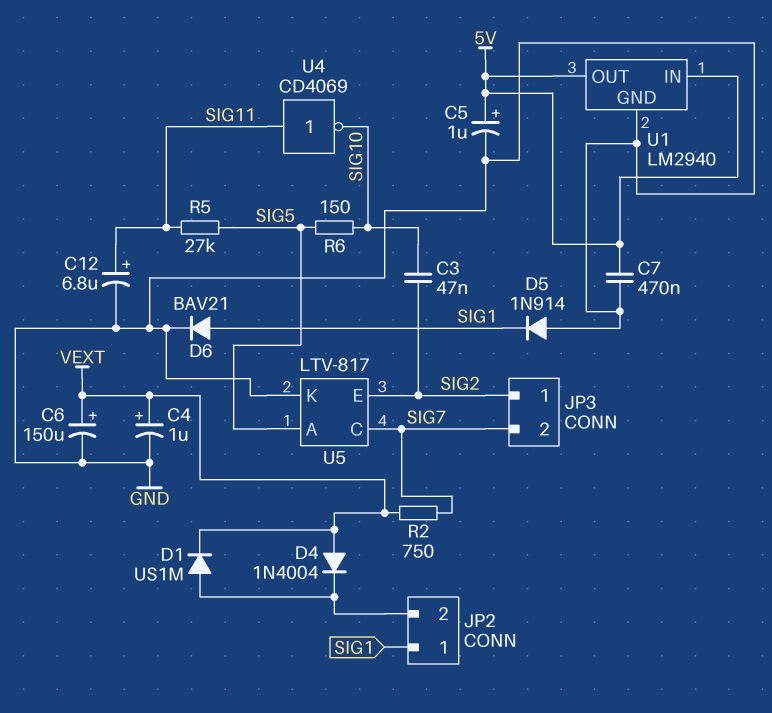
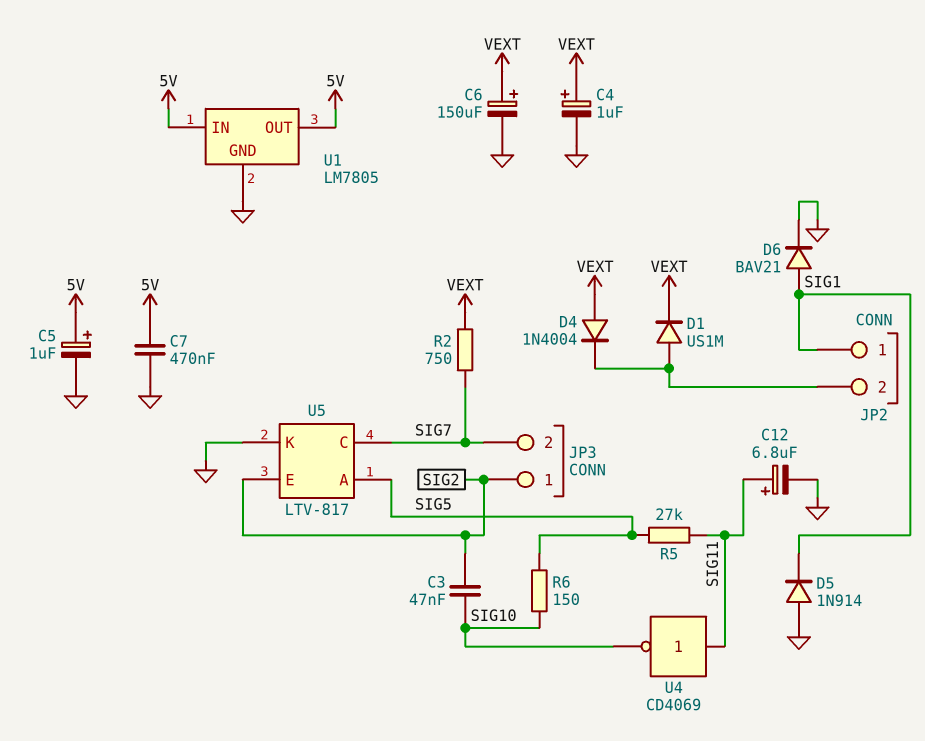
U1: LM2940 -> LM7805

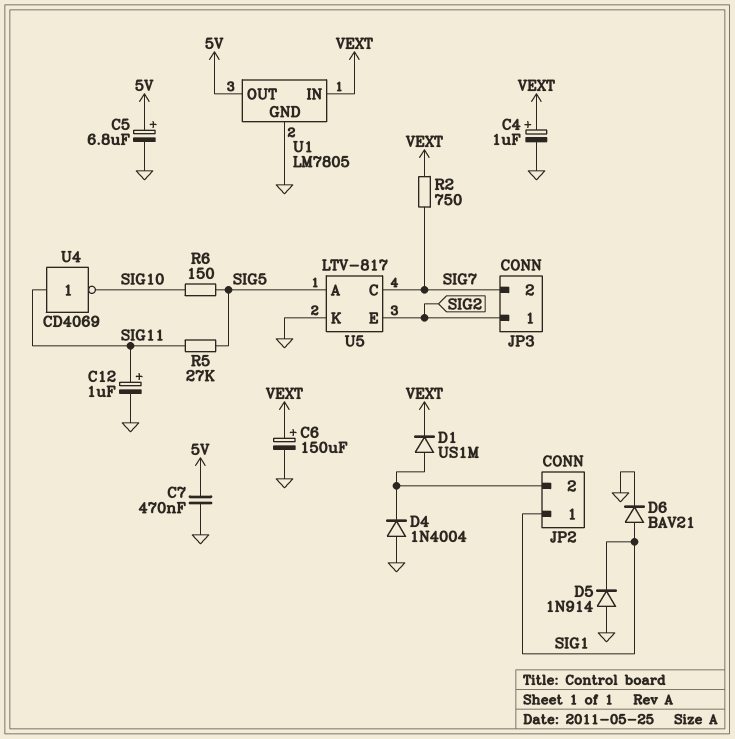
C3: 47nF (SIG2, SIG10) -> none
C5: 1uF (plus 5V, minus GND) -> 6.8uF (plus 5V, minus GND)
C12: 6.8uF (plus SIG11, minus GND) -> 1uF (plus SIG11, minus GND)
D4: diode 1N4004 (A VEXT, K JP2/2) -> diode 1N4004 (A GND, K JP2/2)
U1 pin IN: 5V -> VEXT

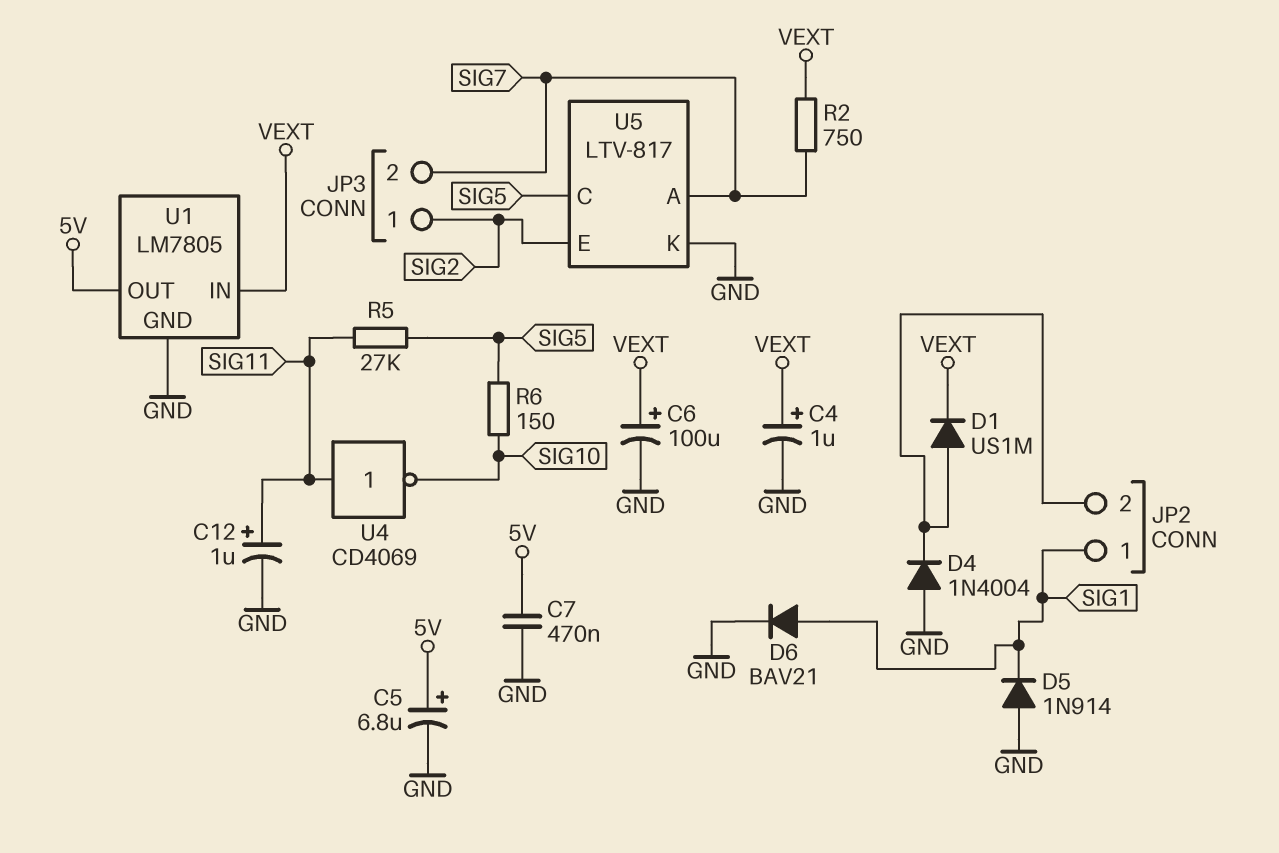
C6: 150uF (plus VEXT, minus GND) -> 100uF (plus VEXT, minus GND)
U5 pin A: SIG5 -> SIG7
U5 pin C: SIG7 -> SIG5

